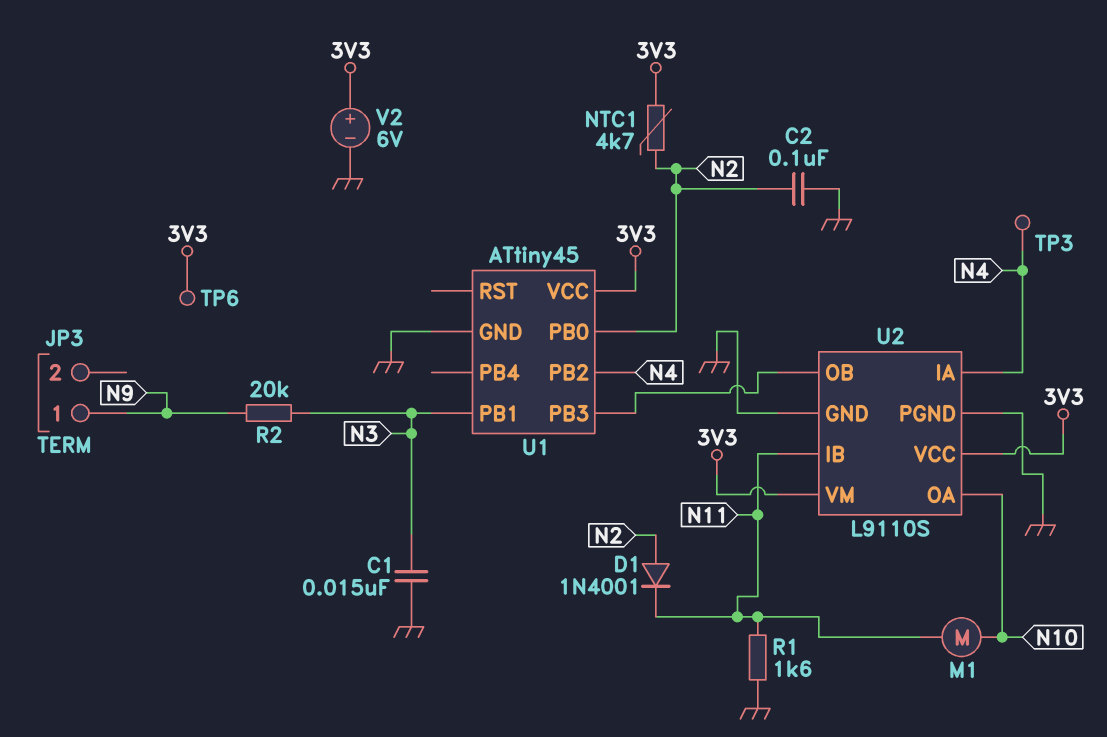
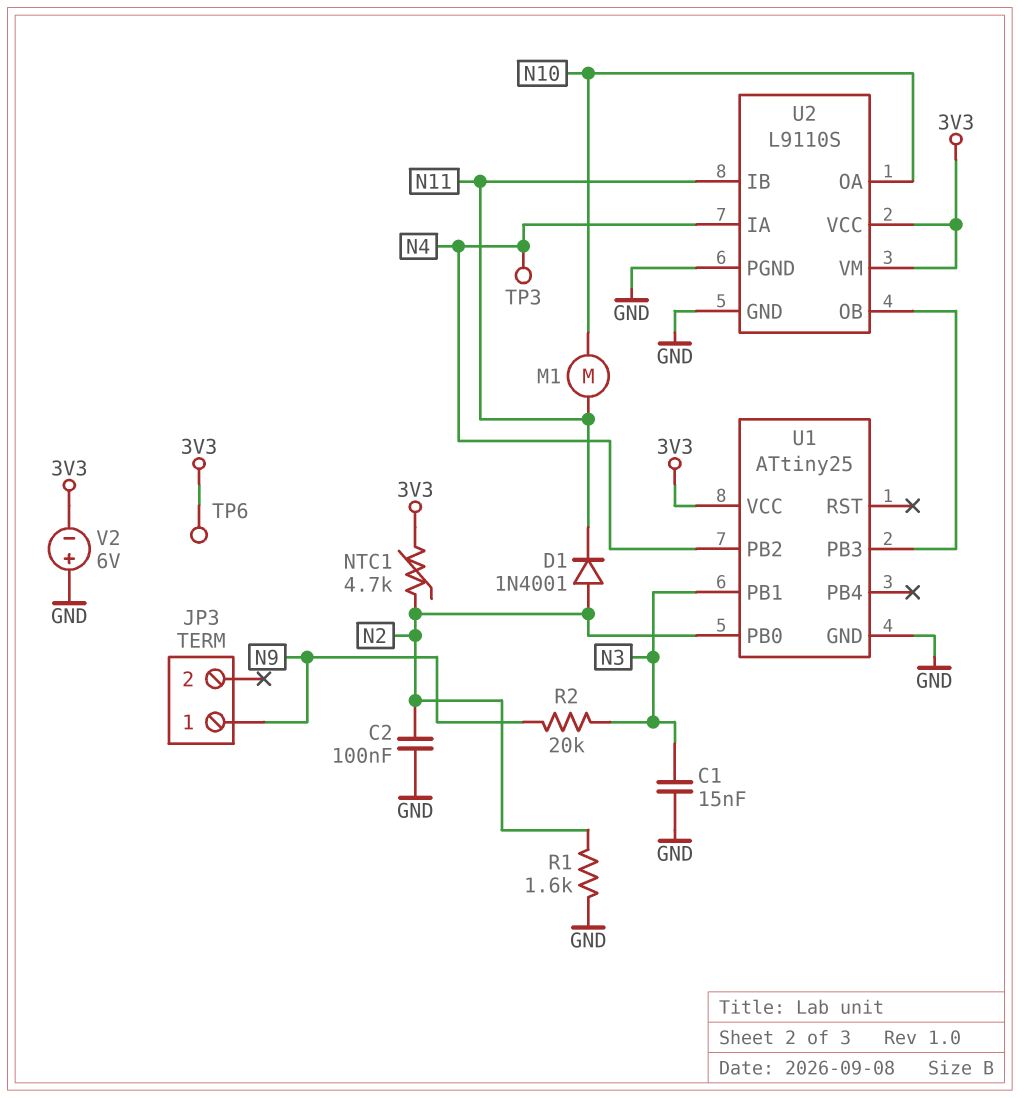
R1: 1.6k (GND, N11) -> 1.6k (GND, N2)
U1: ATtiny45 -> ATtiny25
V2: 6V (plus 3V3, minus GND) -> 6V (plus GND, minus 3V3)

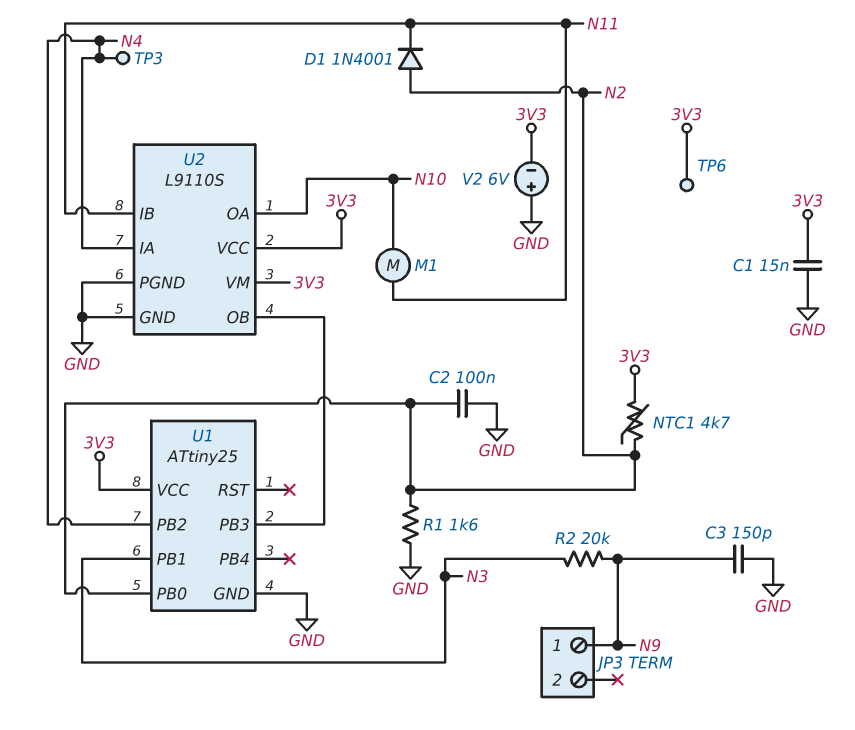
C1: 15nF (GND, N3) -> 15nF (3V3, GND)
C3: none -> 150pF (GND, N9)

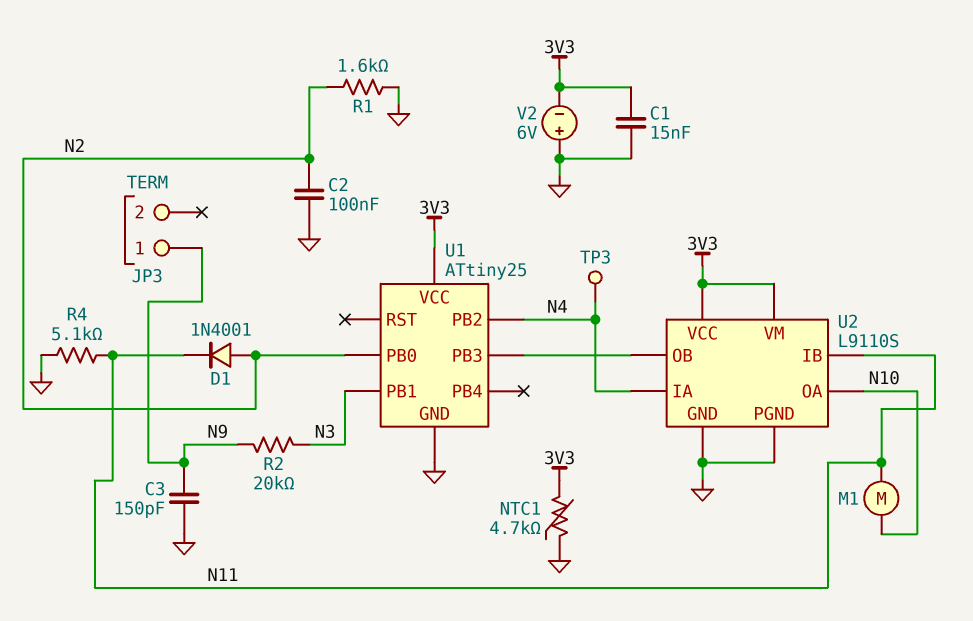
NTC1: 4.7k (3V3, N2) -> 4.7k (3V3, GND)
R4: none -> 5.1k (GND, N11)
TP6: test point (3V3) -> none

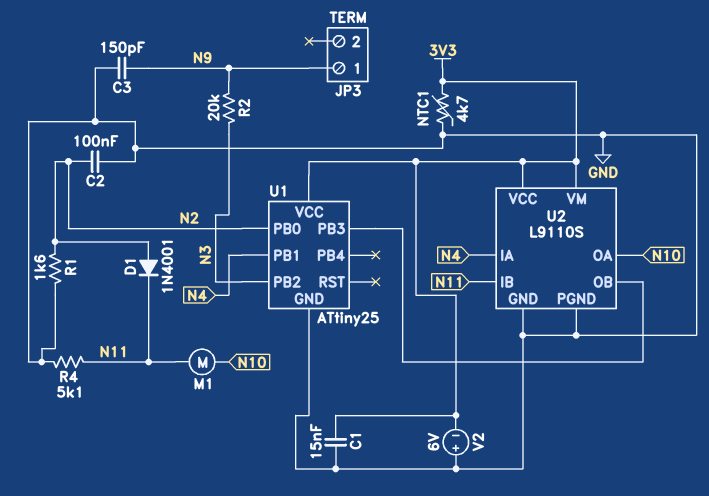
TP3: test point (N4) -> none
U1 pin PB1: N3 -> N4
U1 pin PB2: N4 -> N3

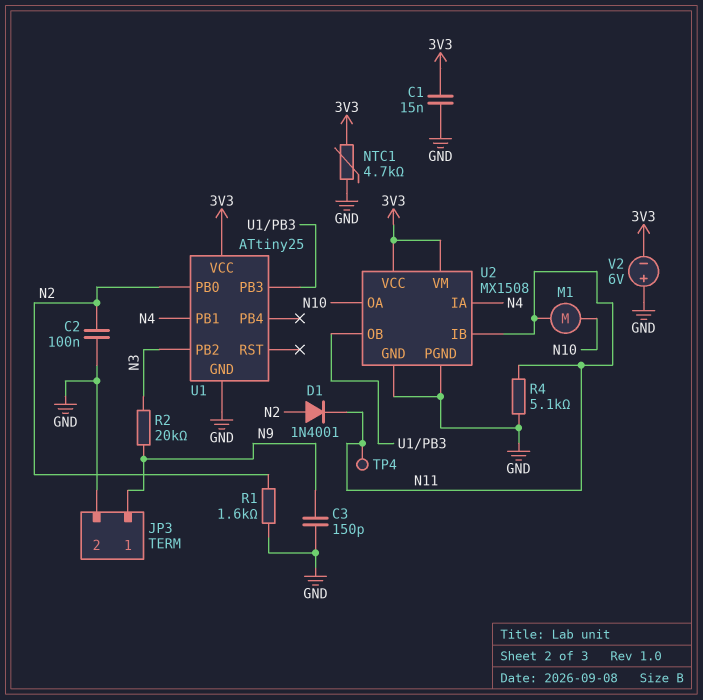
JP3 pin 2: none -> GND
TP4: none -> test point (N11)
U2: L9110S -> MX1508

